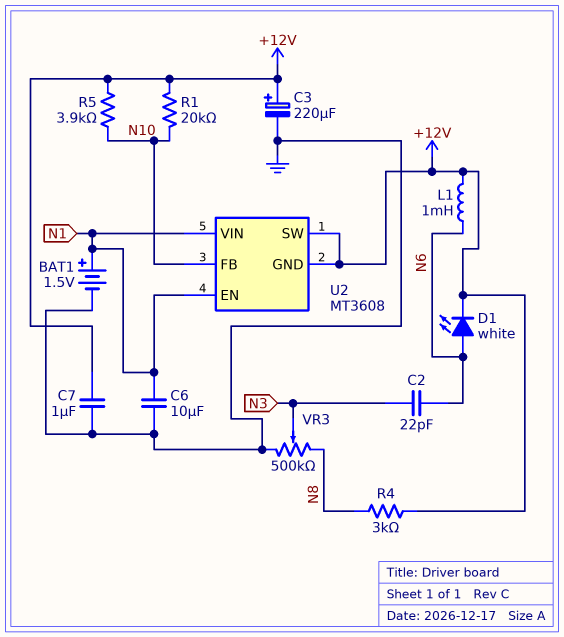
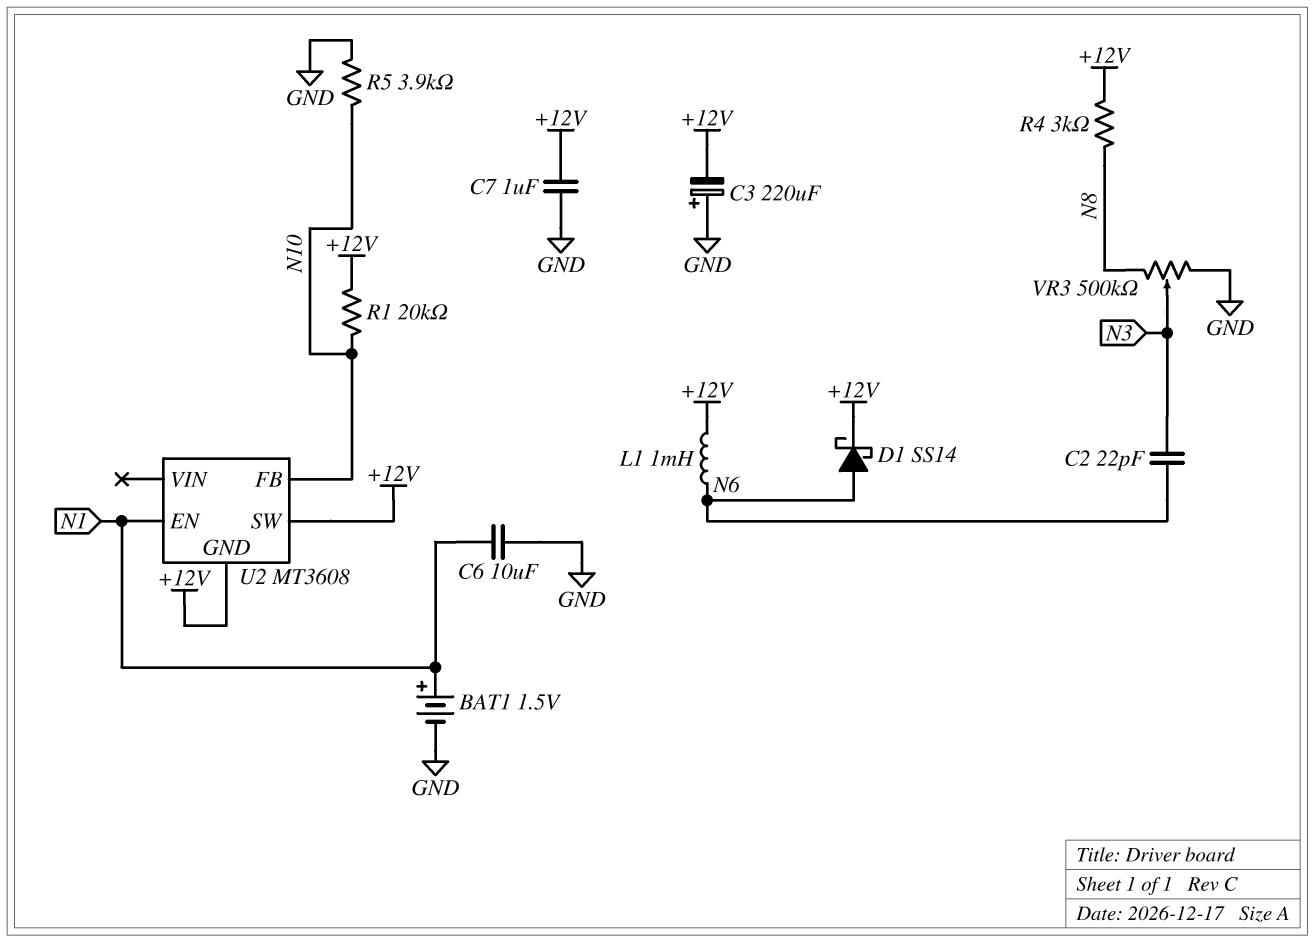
C3: 220uF (plus +12V, minus GND) -> 220uF (plus GND, minus +12V)
D1: LED white (A N6, K +12V) -> schottky SS14 (A N6, K +12V)
R5: 3.9k (+12V, N10) -> 3.9k (GND, N10)
U2 pin VIN: N1 -> none

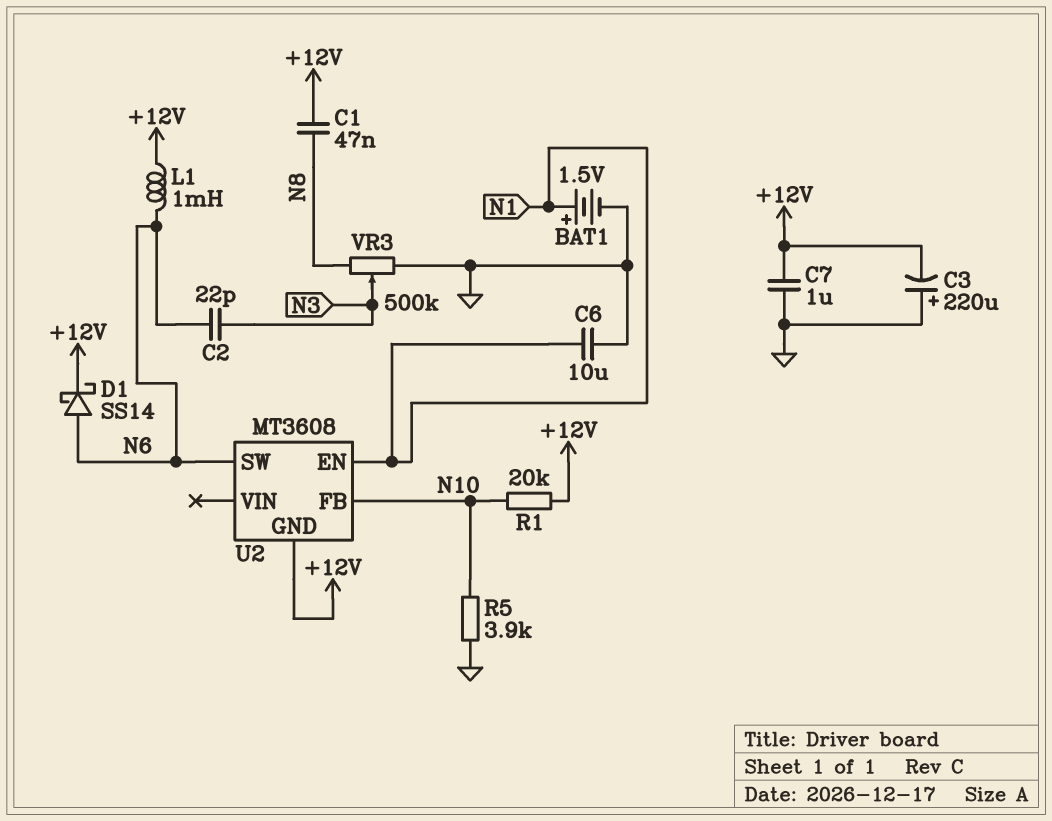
C1: none -> 47nF (+12V, N8)
R4: 3k (+12V, N8) -> none
U2 pin SW: +12V -> N6

